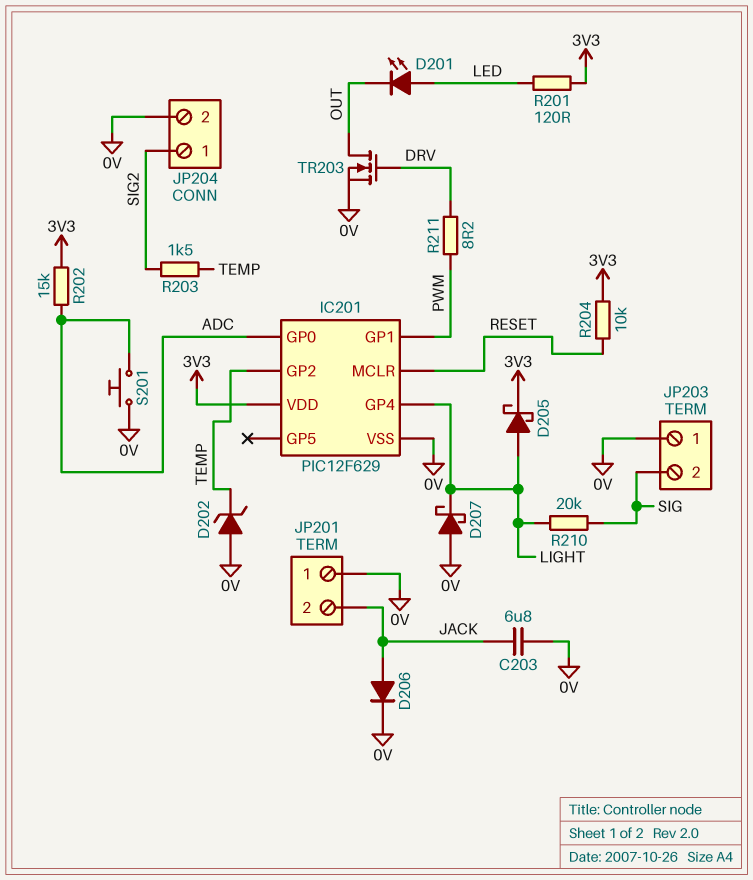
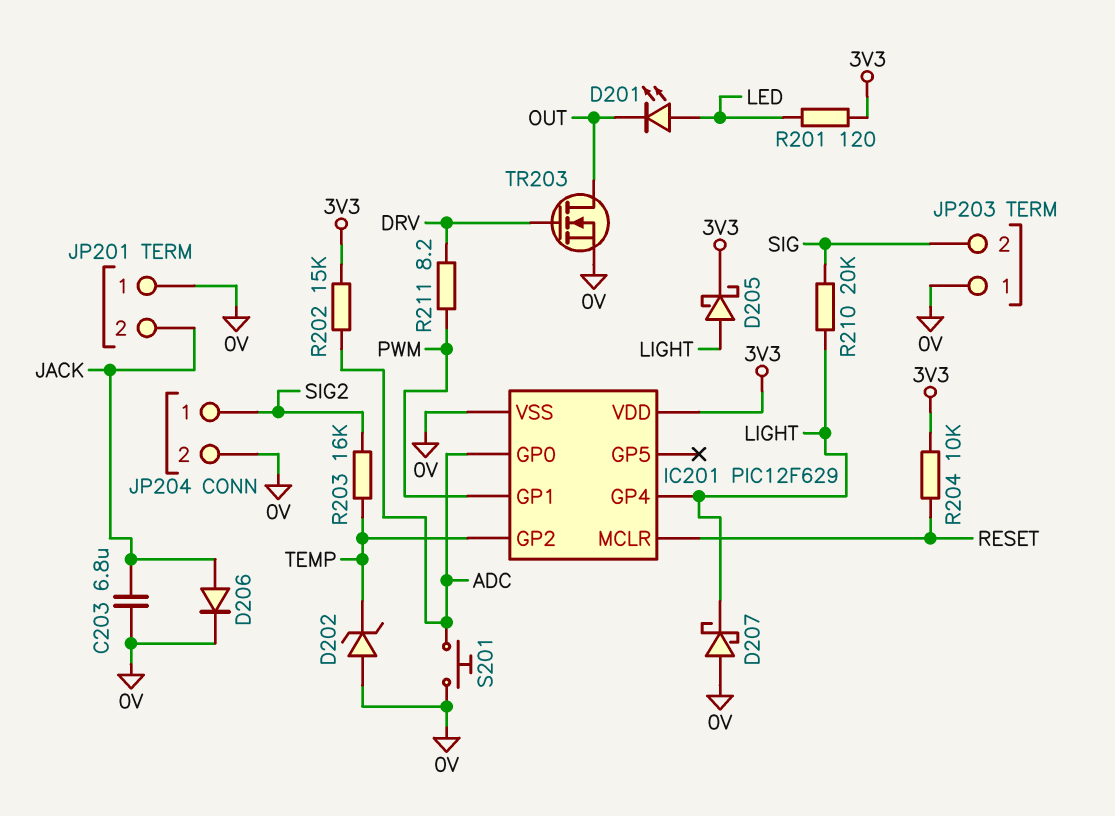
R203: 1.5k (SIG2, TEMP) -> 16k (SIG2, TEMP)

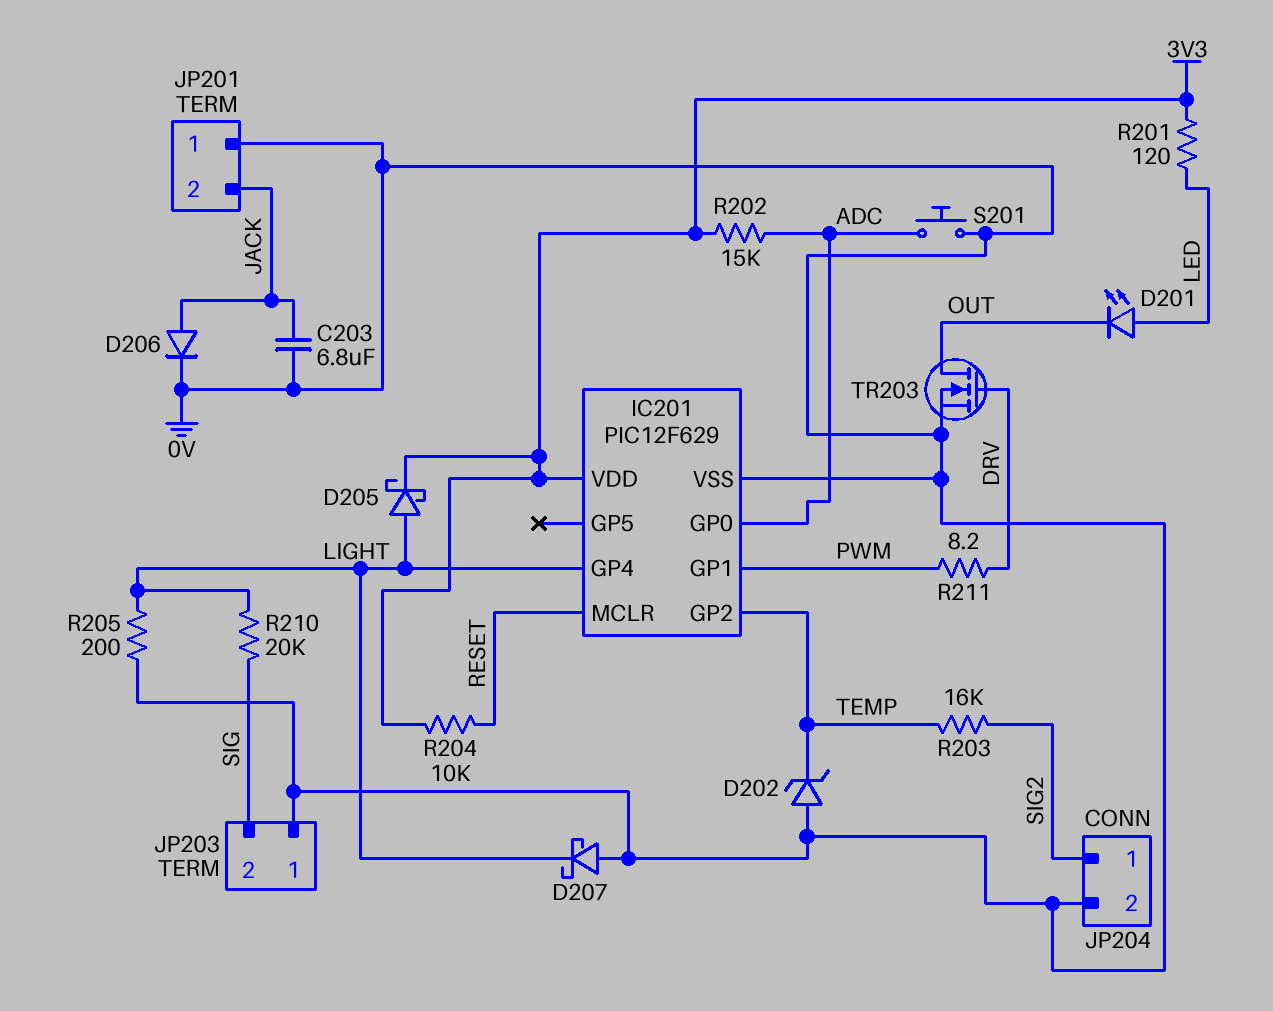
R205: none -> 200 (0V, LIGHT)

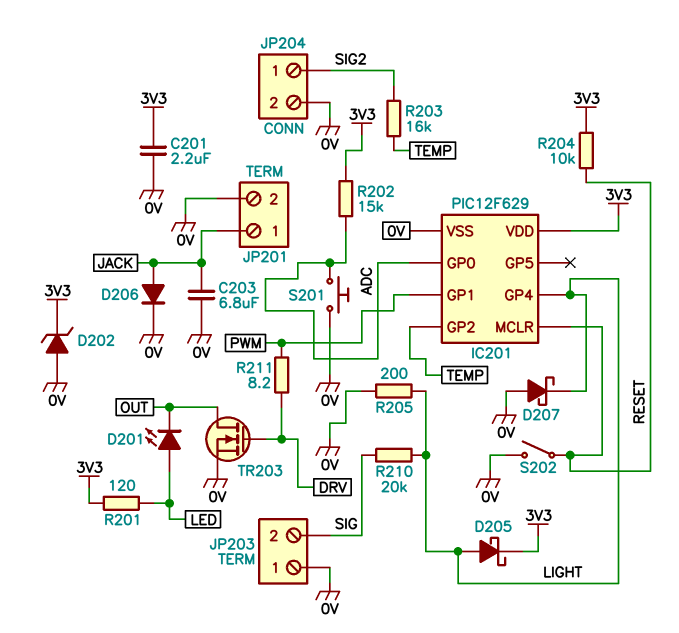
C201: none -> 2.2uF (0V, 3V3)
D202: zener (A 0V, K TEMP) -> zener (A 0V, K 3V3)
JP201 pin 1: 0V -> JACK
JP201 pin 2: JACK -> 0V
S202: none -> switch (0V, RESET)

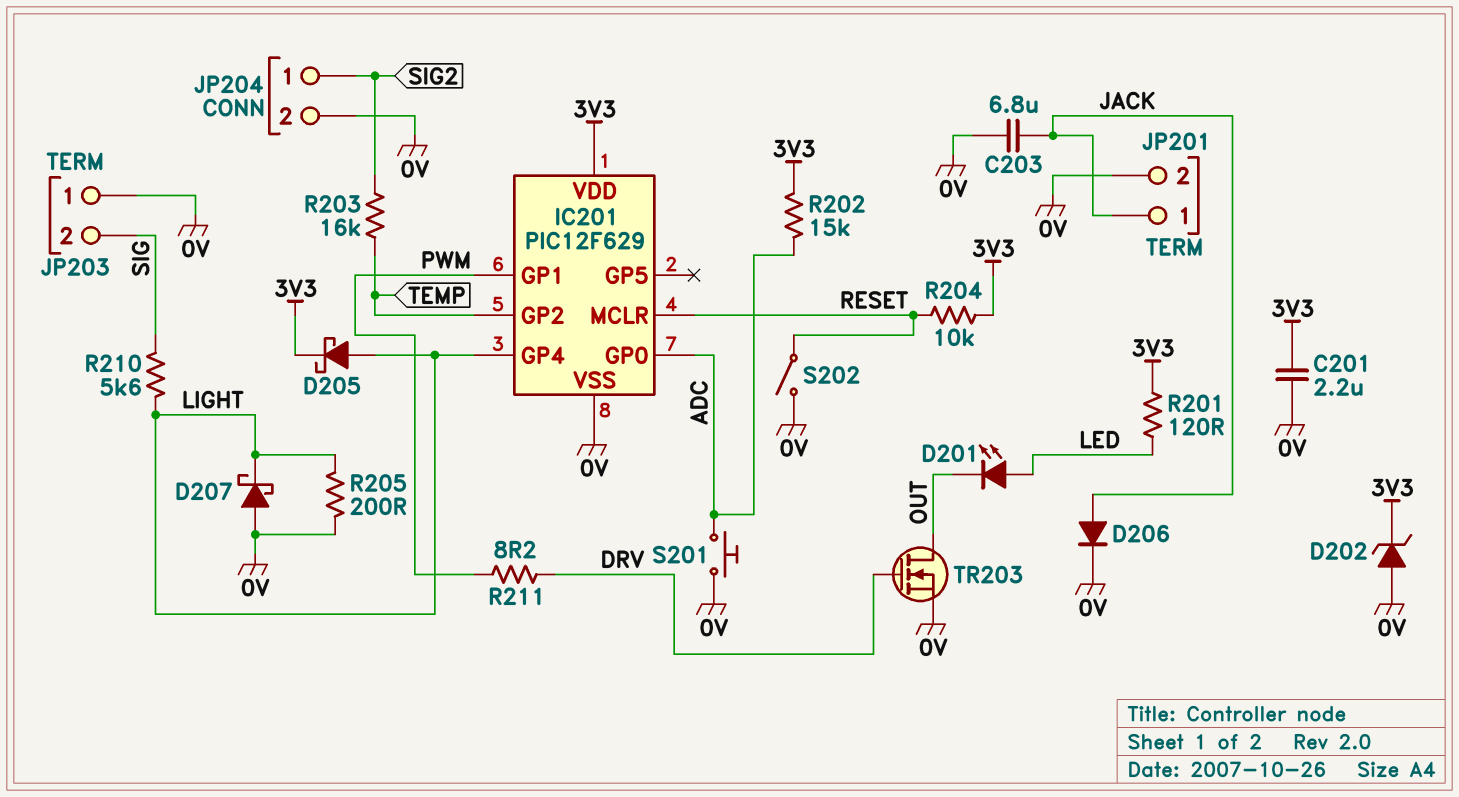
R210: 20k (LIGHT, SIG) -> 5.6k (LIGHT, SIG)

